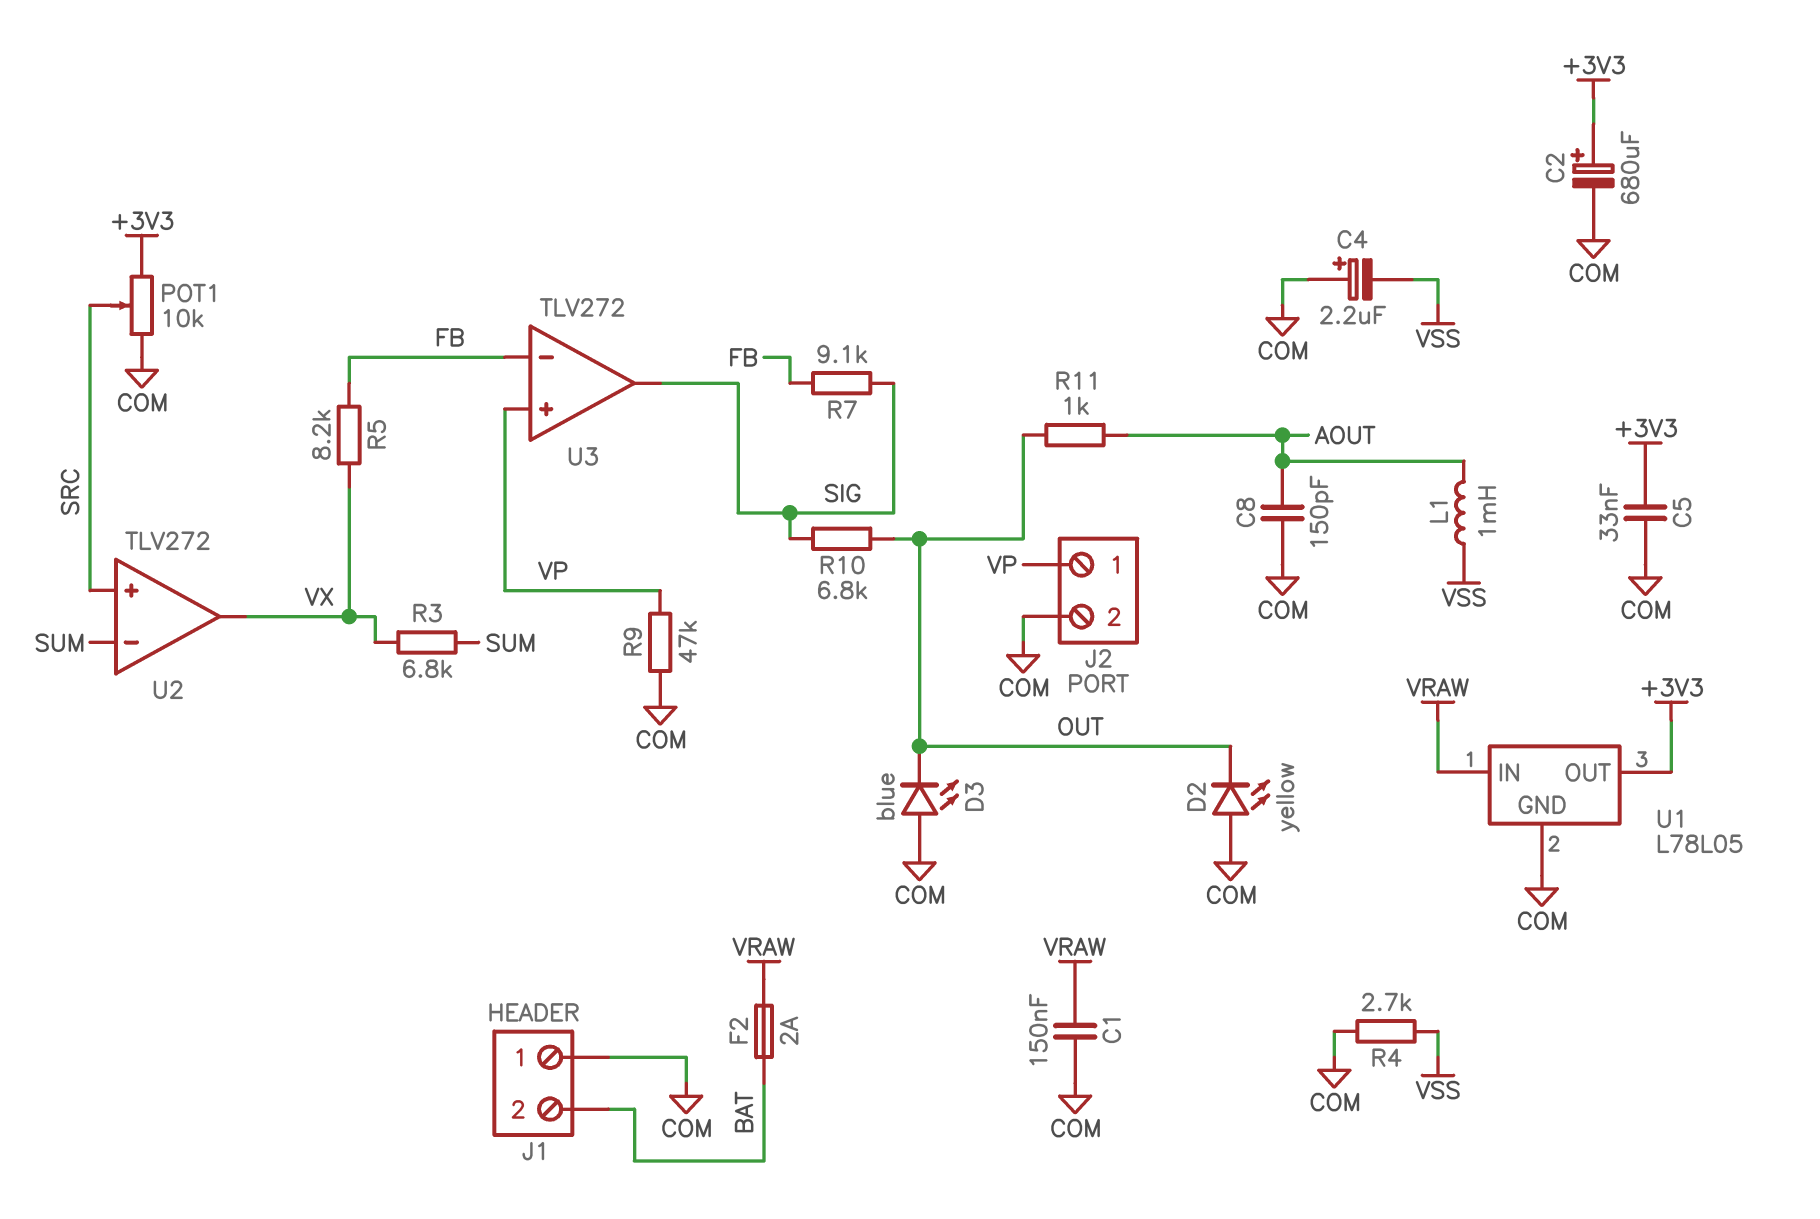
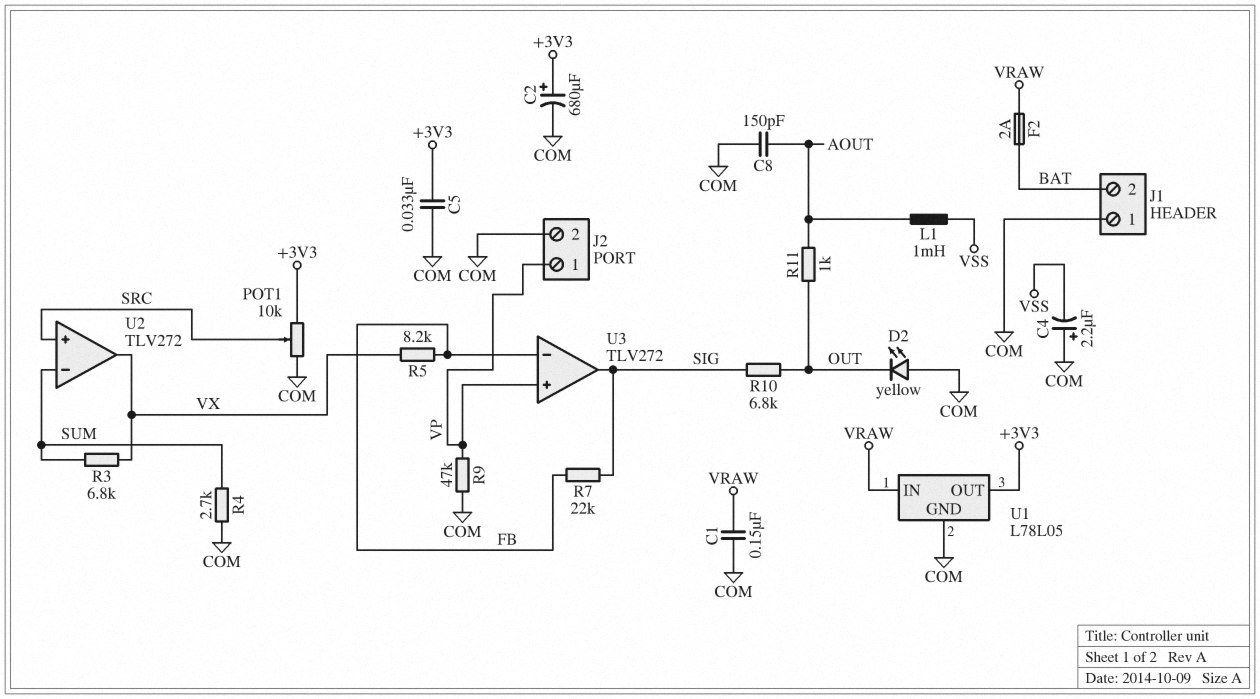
D3: LED blue (A COM, K OUT) -> none
R4: 2.7k (COM, VSS) -> 2.7k (COM, SUM)
R7: 9.1k (FB, SIG) -> 22k (FB, SIG)

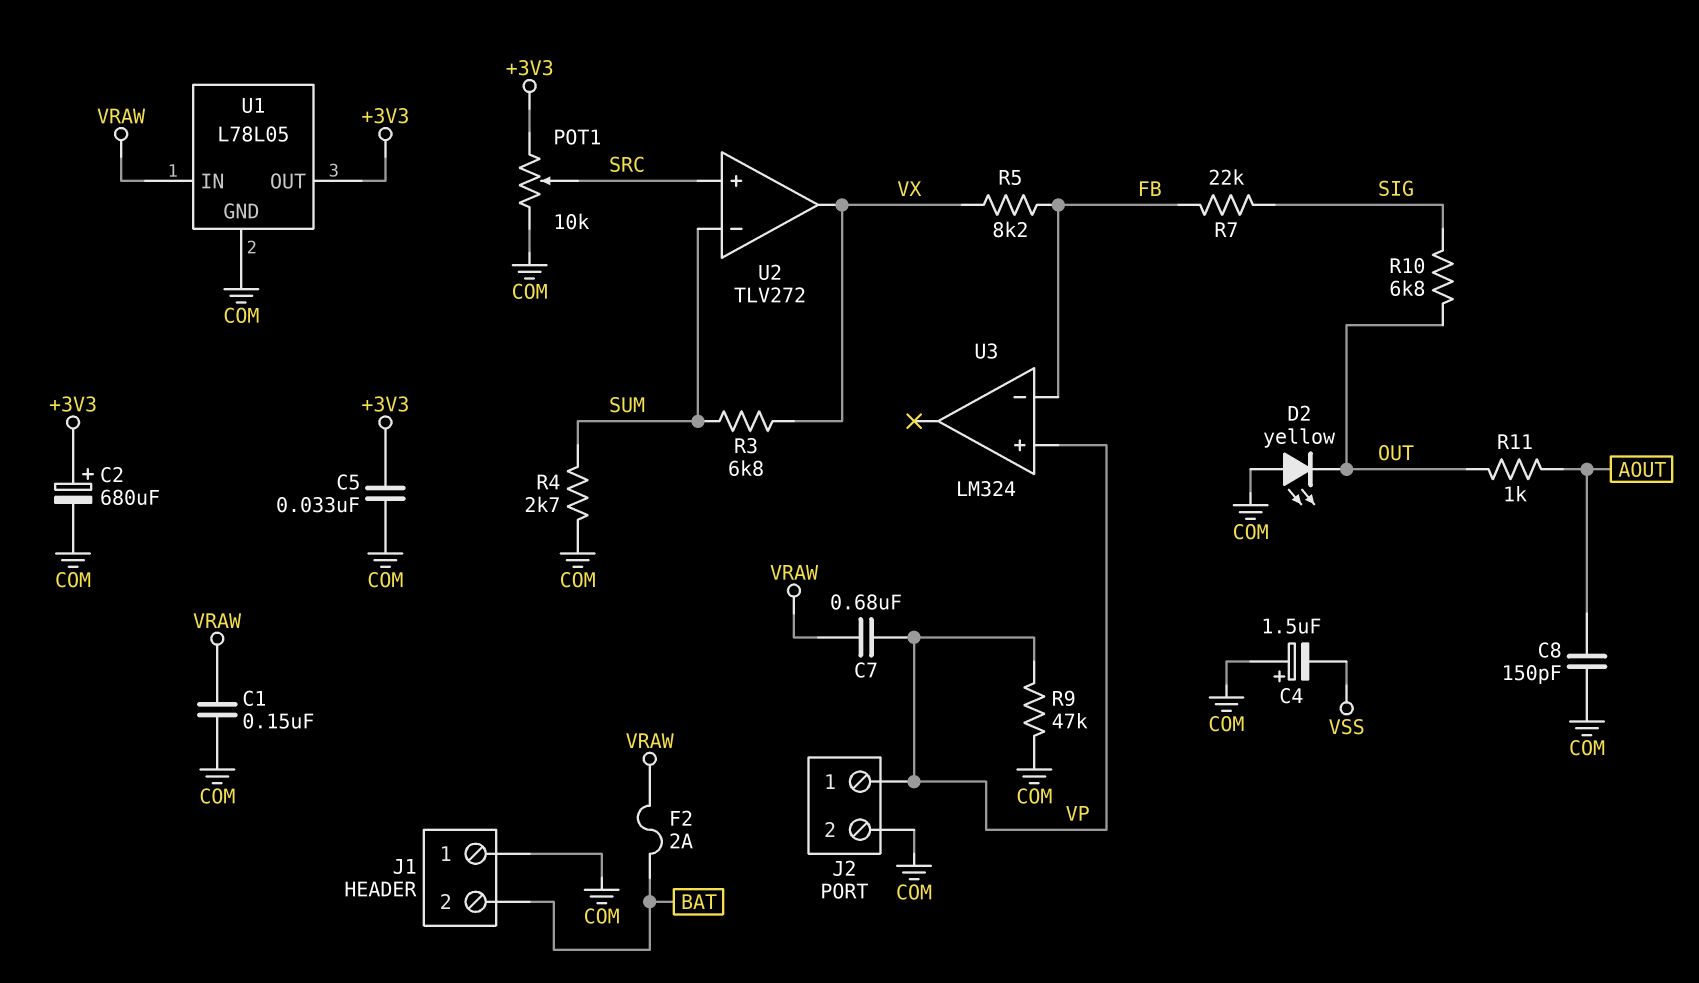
C4: 2.2uF (plus COM, minus VSS) -> 1.5uF (plus COM, minus VSS)
C7: none -> 680nF (VP, VRAW)
L1: 1mH (AOUT, VSS) -> none
U3: TLV272 -> LM324
U3 pin out: SIG -> none

